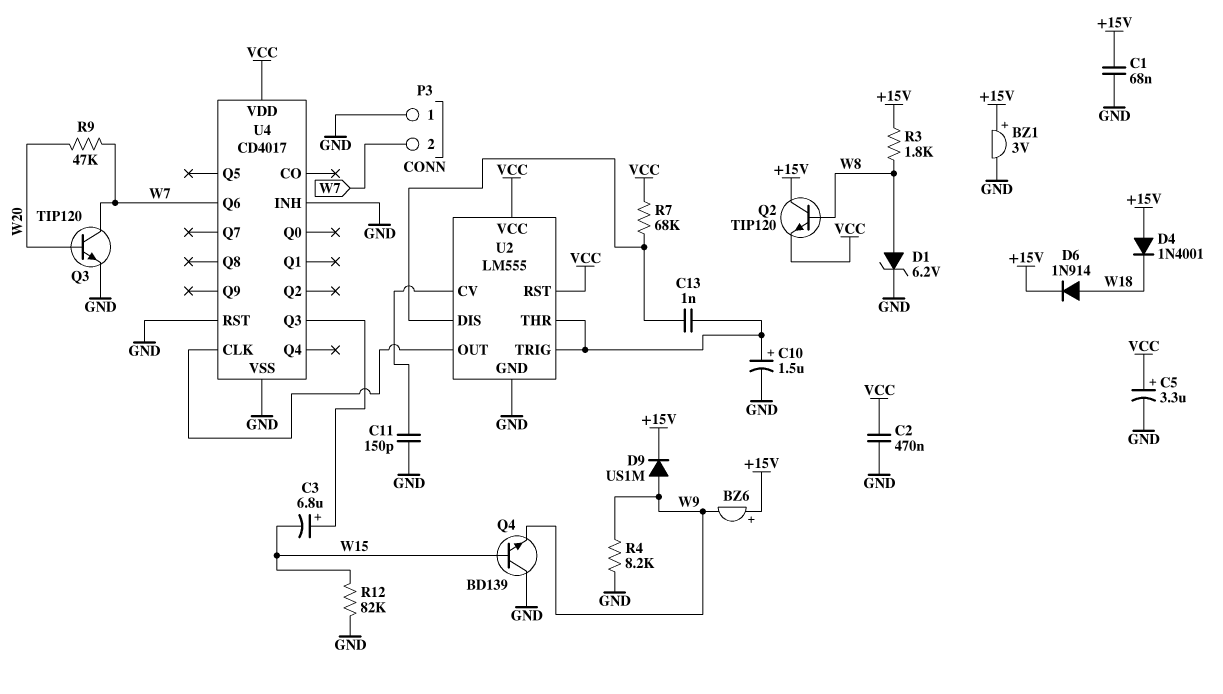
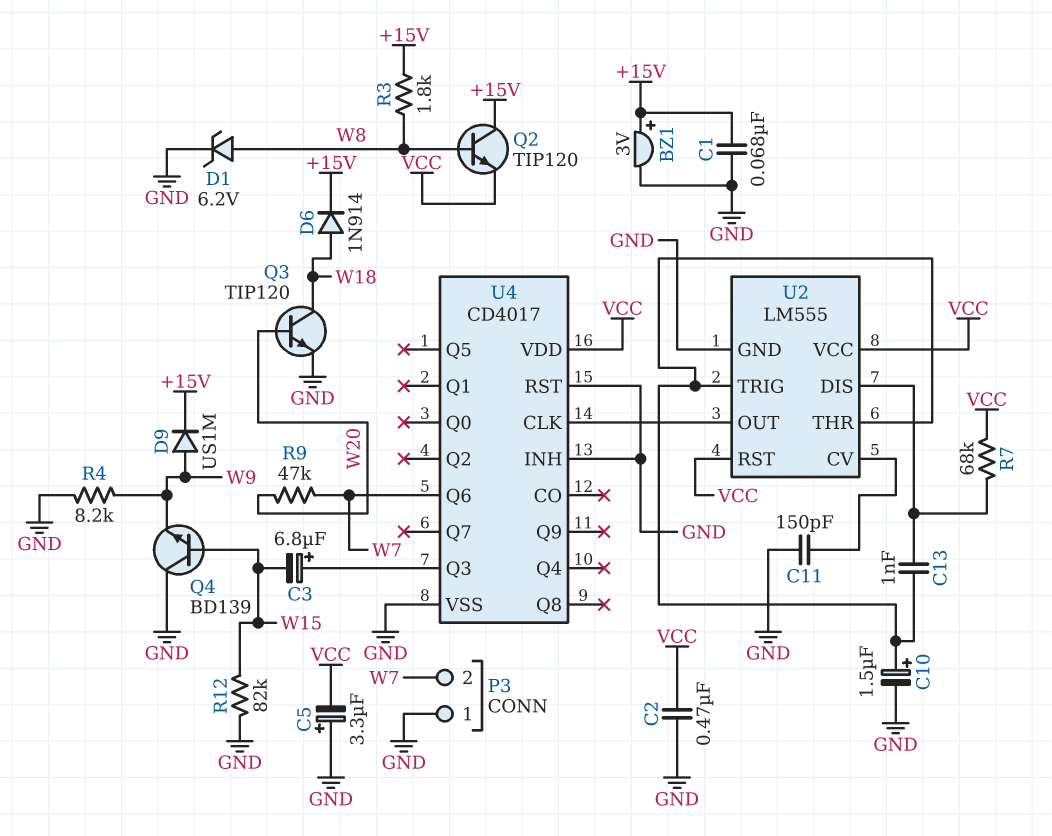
BZ6: buzzer (plus +15V, minus W9) -> none
C5: 3.3uF (plus VCC, minus GND) -> 3.3uF (plus GND, minus VCC)
D4: diode 1N4001 (A +15V, K W18) -> none
Q3: NPN TIP120 (B W20, C W7, E GND) -> NPN TIP120 (B W20, C W18, E GND)

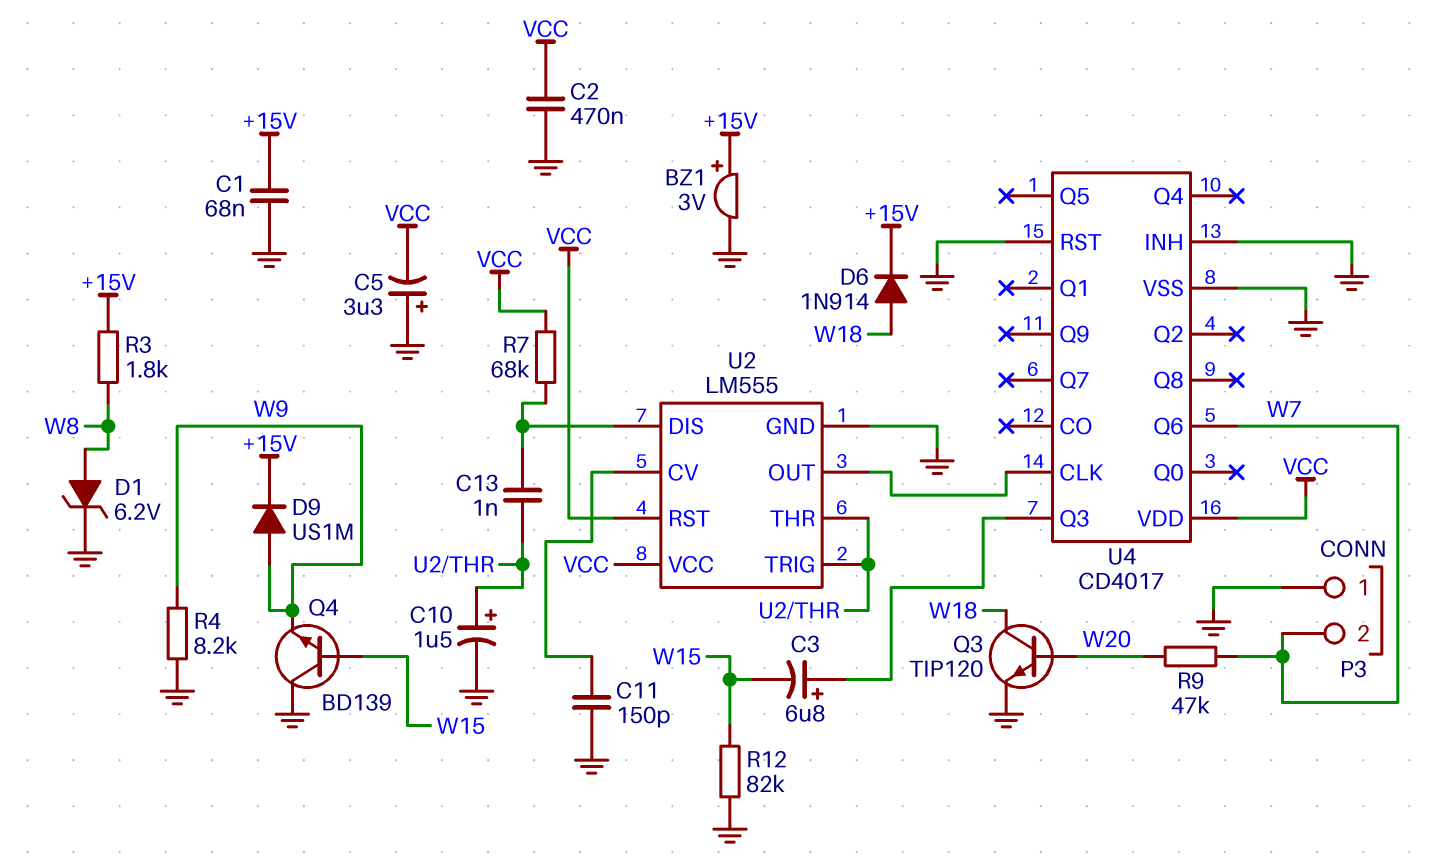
Q2: NPN TIP120 (B W8, C +15V, E VCC) -> none

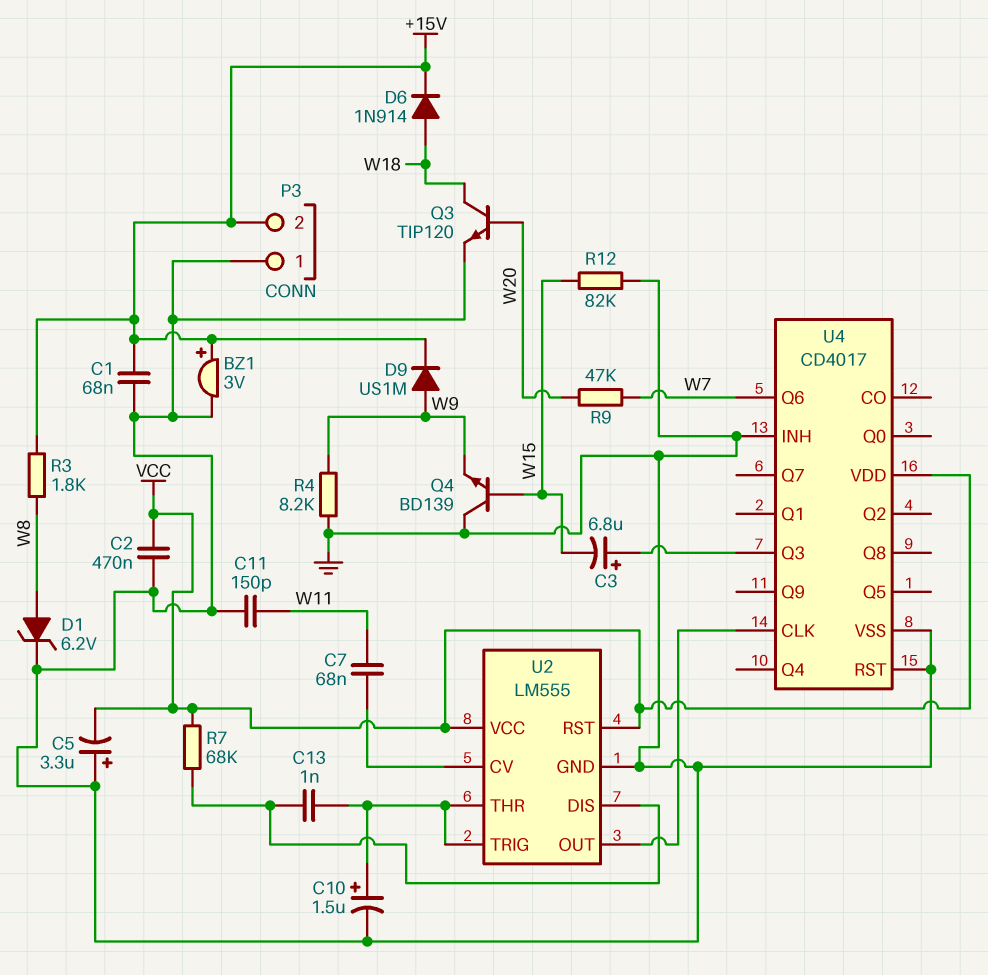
C7: none -> 68nF (U2/CV, W11)
C11: 150pF (GND, U2/CV) -> 150pF (GND, W11)
P3 pin 2: W7 -> +15V

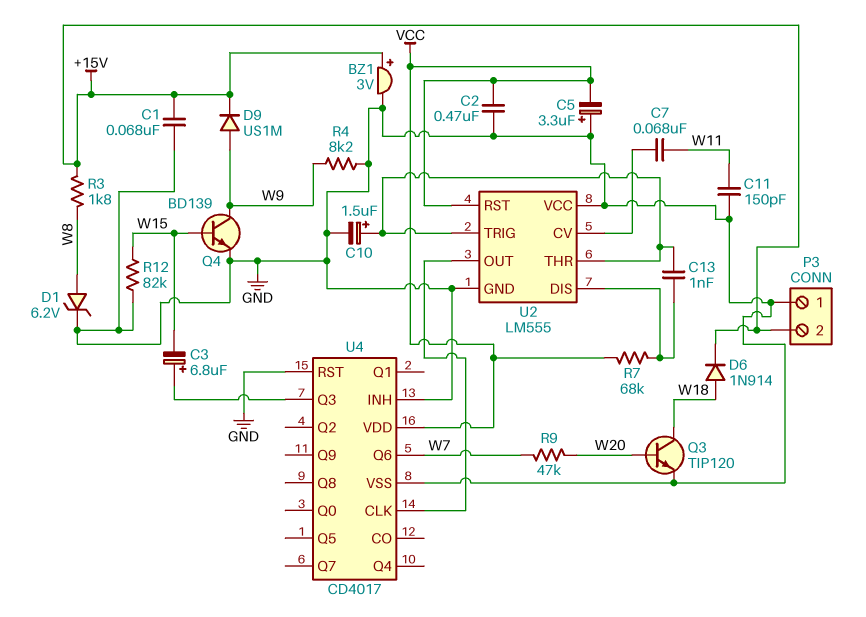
Q4: NPN BD139 (B W15, C GND, E W9) -> NPN BD139 (B W15, C W9, E GND)
U2 pin VCC: VCC -> GND

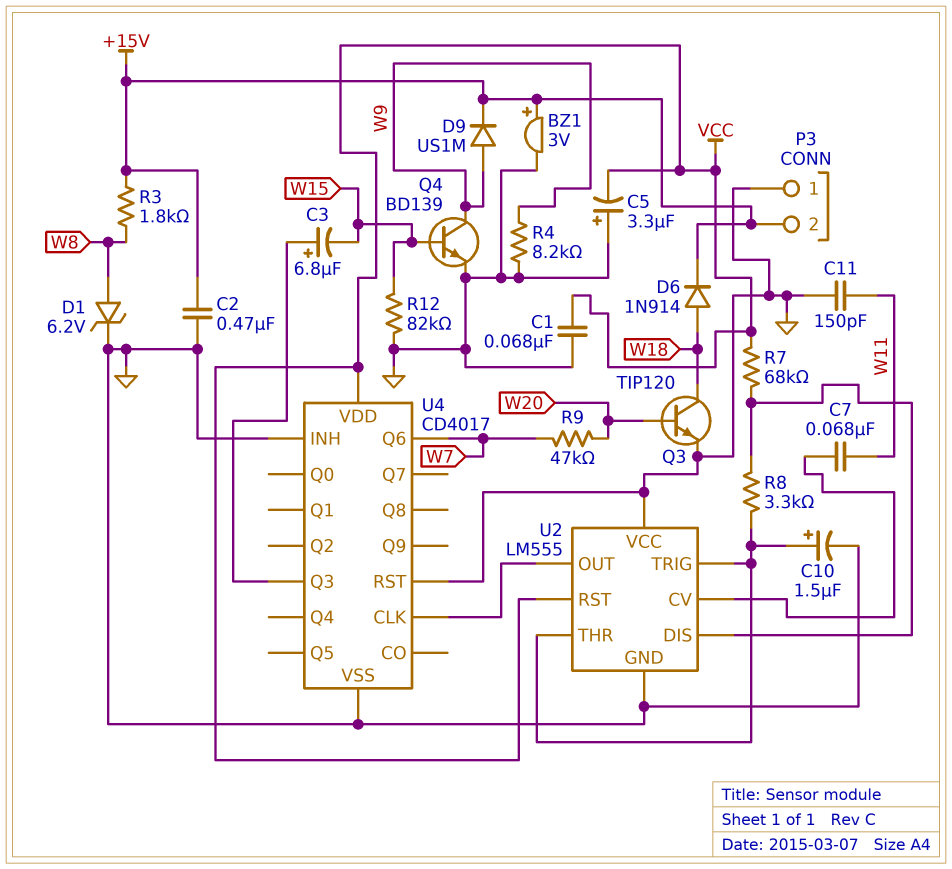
C1: 68nF (+15V, GND) -> 68nF (GND, VCC)
C2: 470nF (GND, VCC) -> 470nF (+15V, GND)
C13: 1nF (U2/DIS, U2/THR) -> none
R8: none -> 3.3k (U2/DIS, U2/THR)

